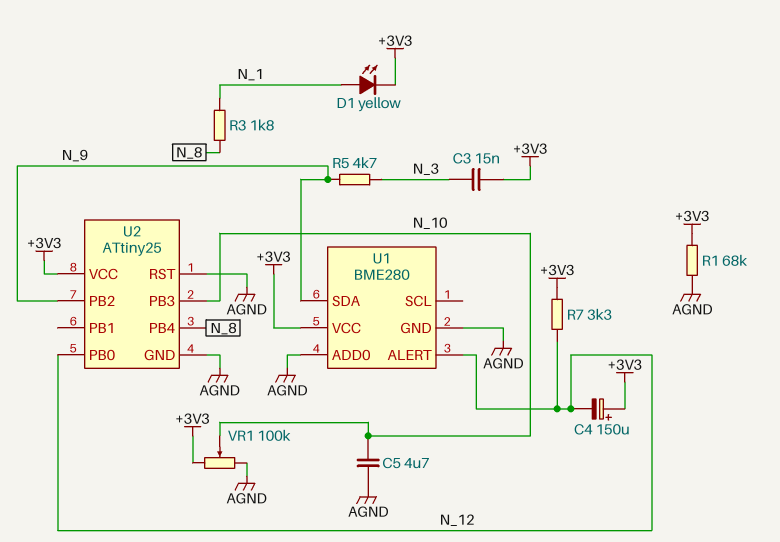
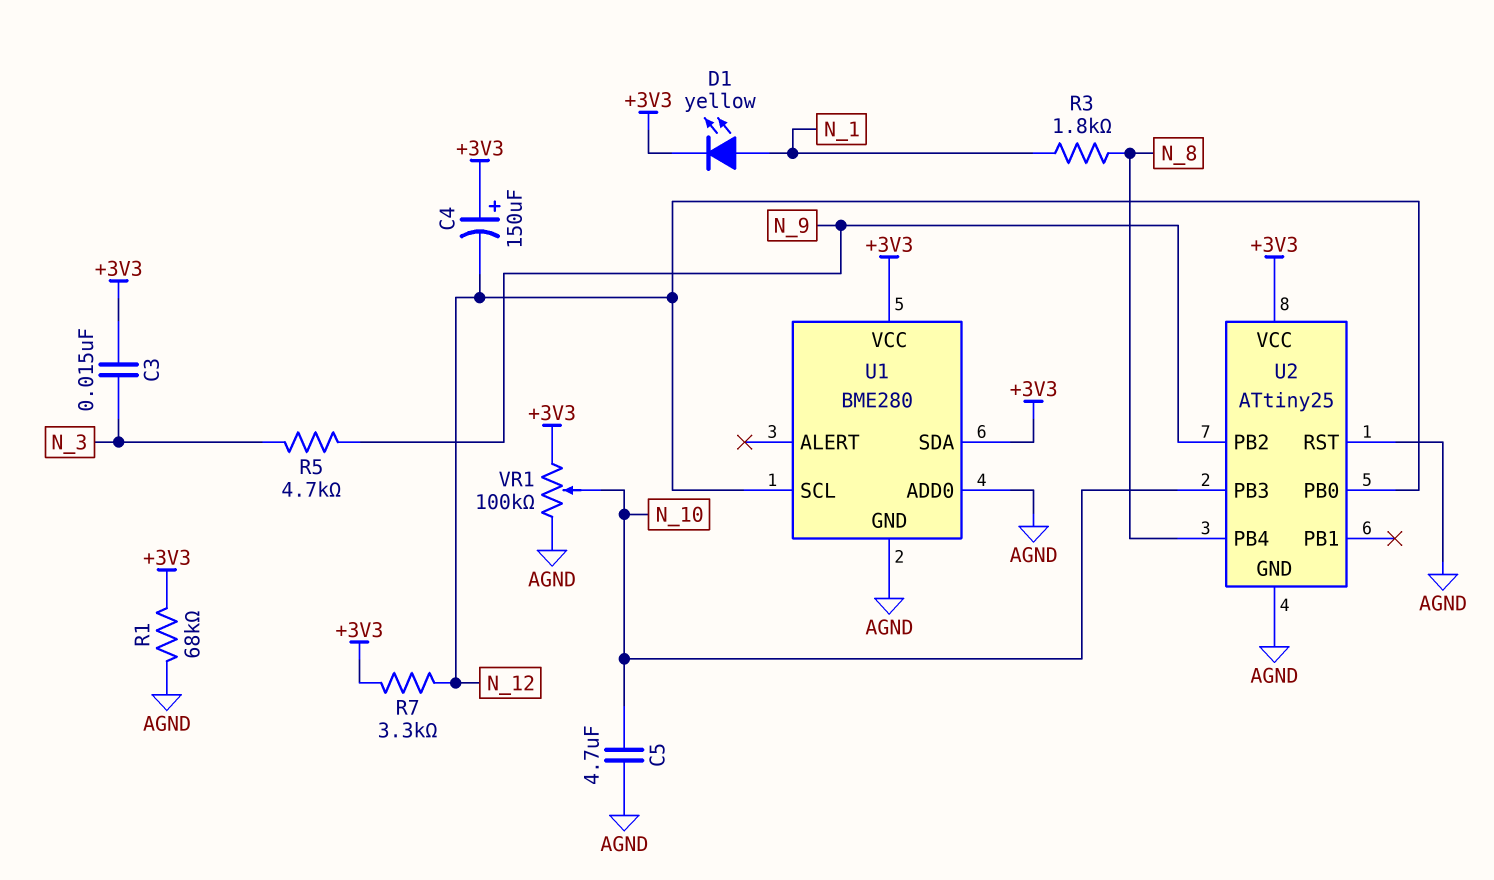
U1 pin ALERT: N_12 -> none
U1 pin SCL: none -> N_12
U1 pin SDA: N_9 -> +3V3

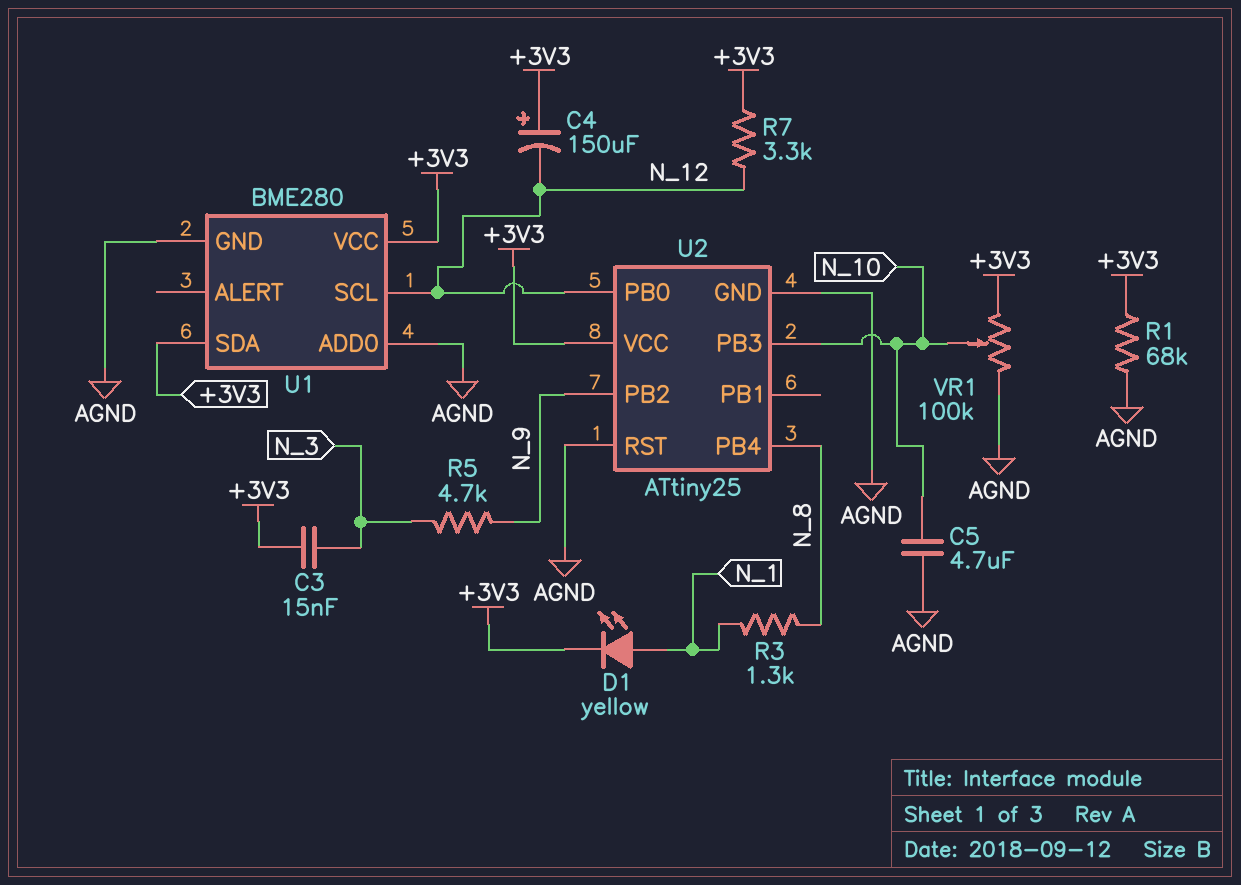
R3: 1.8k (N_1, N_8) -> 1.3k (N_1, N_8)

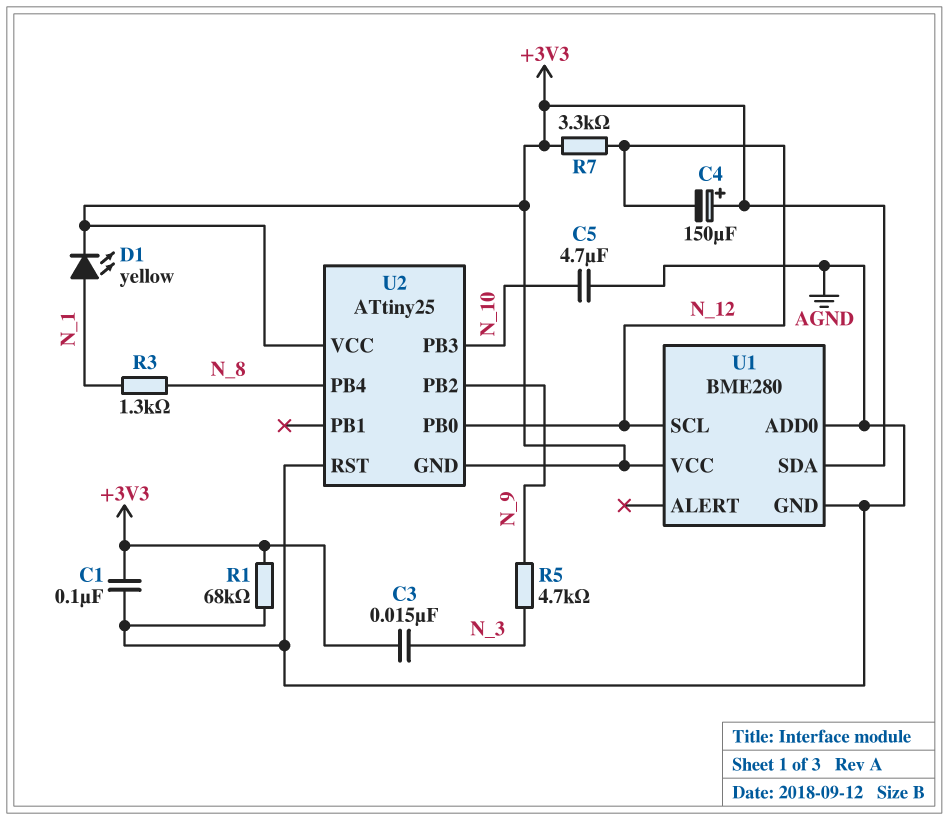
C1: none -> 100nF (+3V3, AGND)
U2 pin GND: AGND -> +3V3
VR1: 100k (+3V3, AGND, wiper N_10) -> none

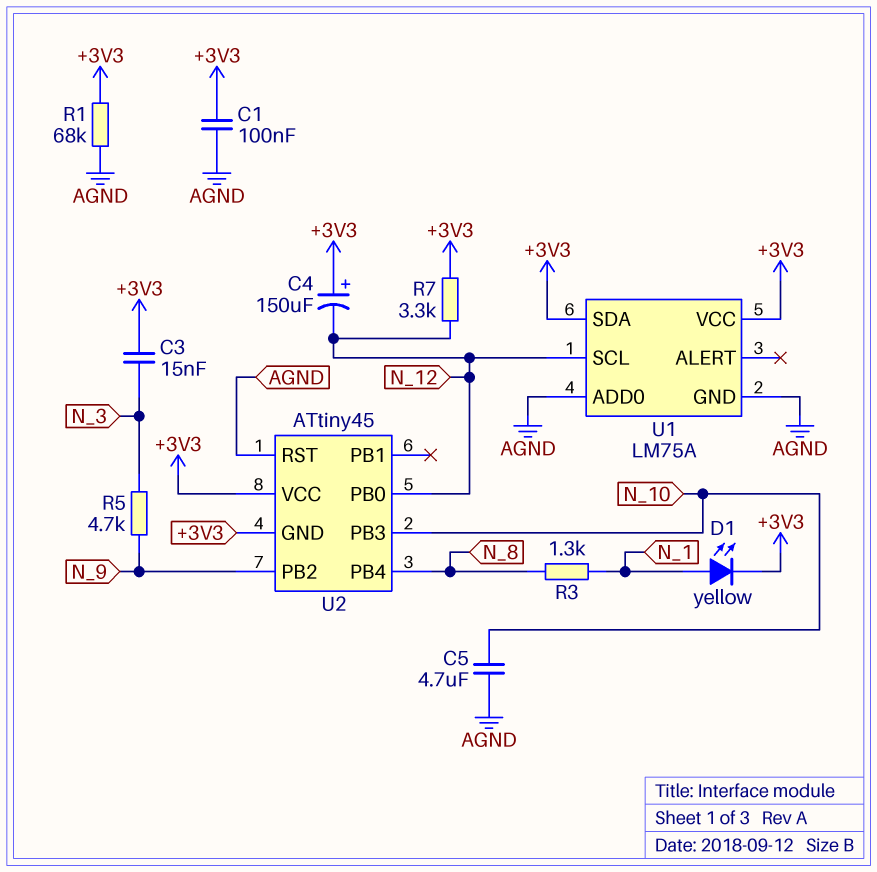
U1: BME280 -> LM75A
U2: ATtiny25 -> ATtiny45

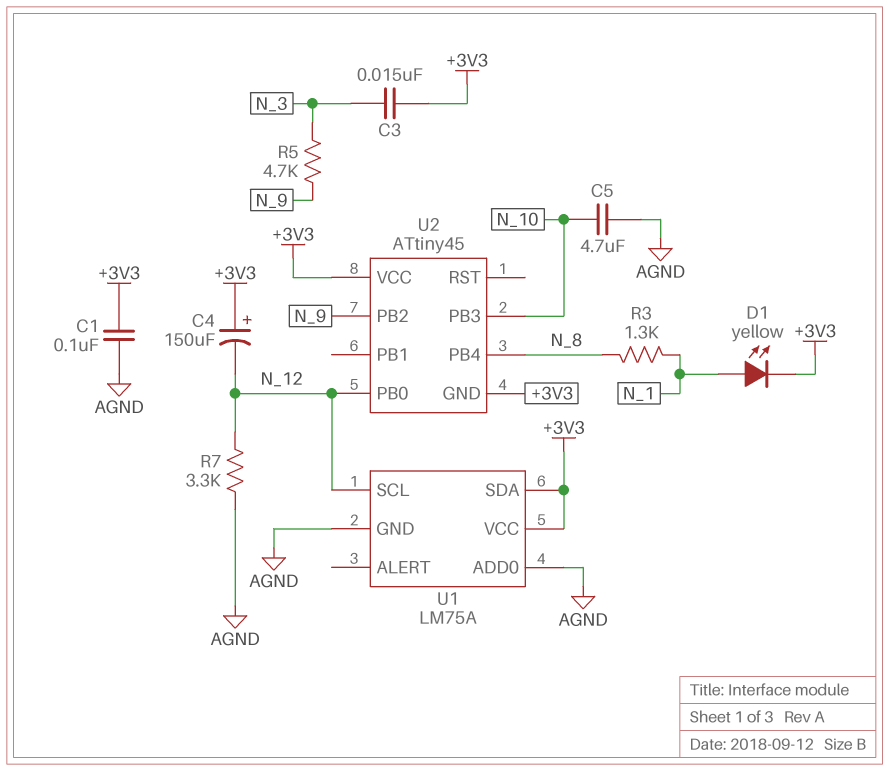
R1: 68k (+3V3, AGND) -> none
R7: 3.3k (+3V3, N_12) -> 3.3k (AGND, N_12)
U2 pin RST: AGND -> none

